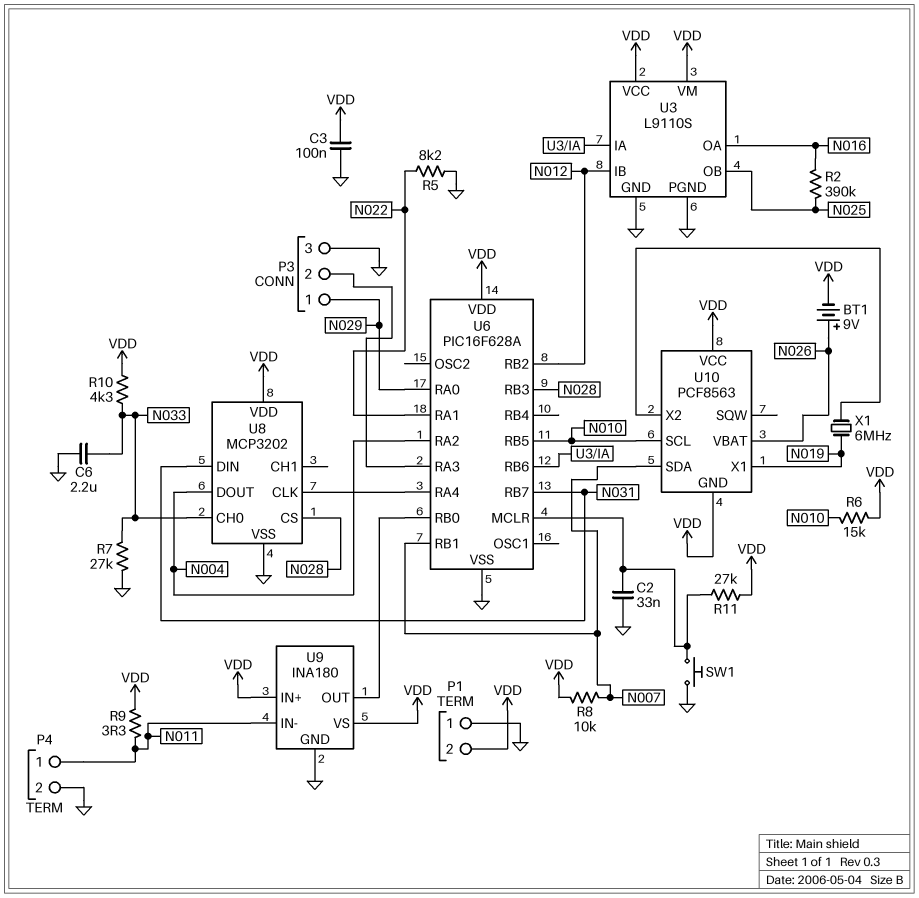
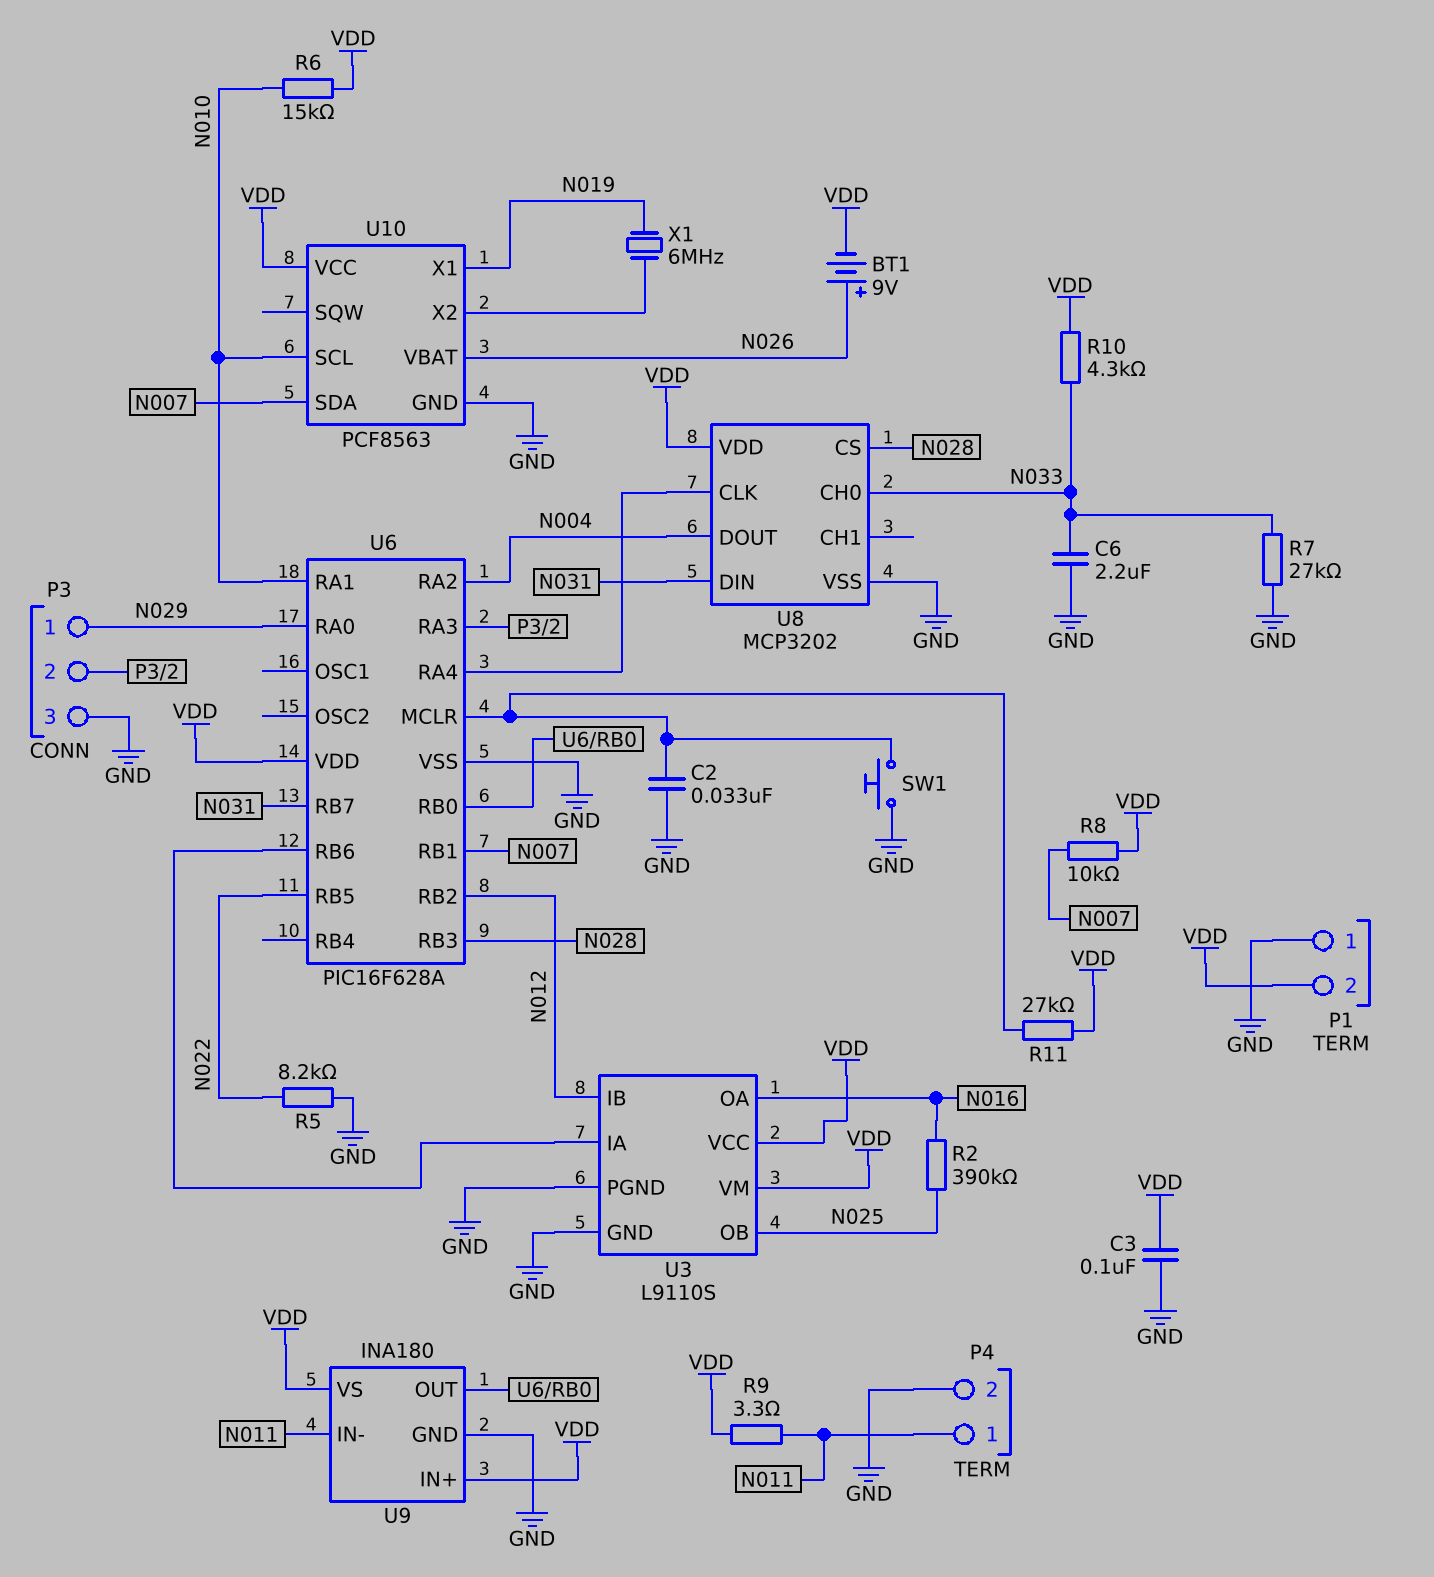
U6 pin RA1: N022 -> N010
U6 pin RB5: N010 -> N022
U10 pin GND: VDD -> GND

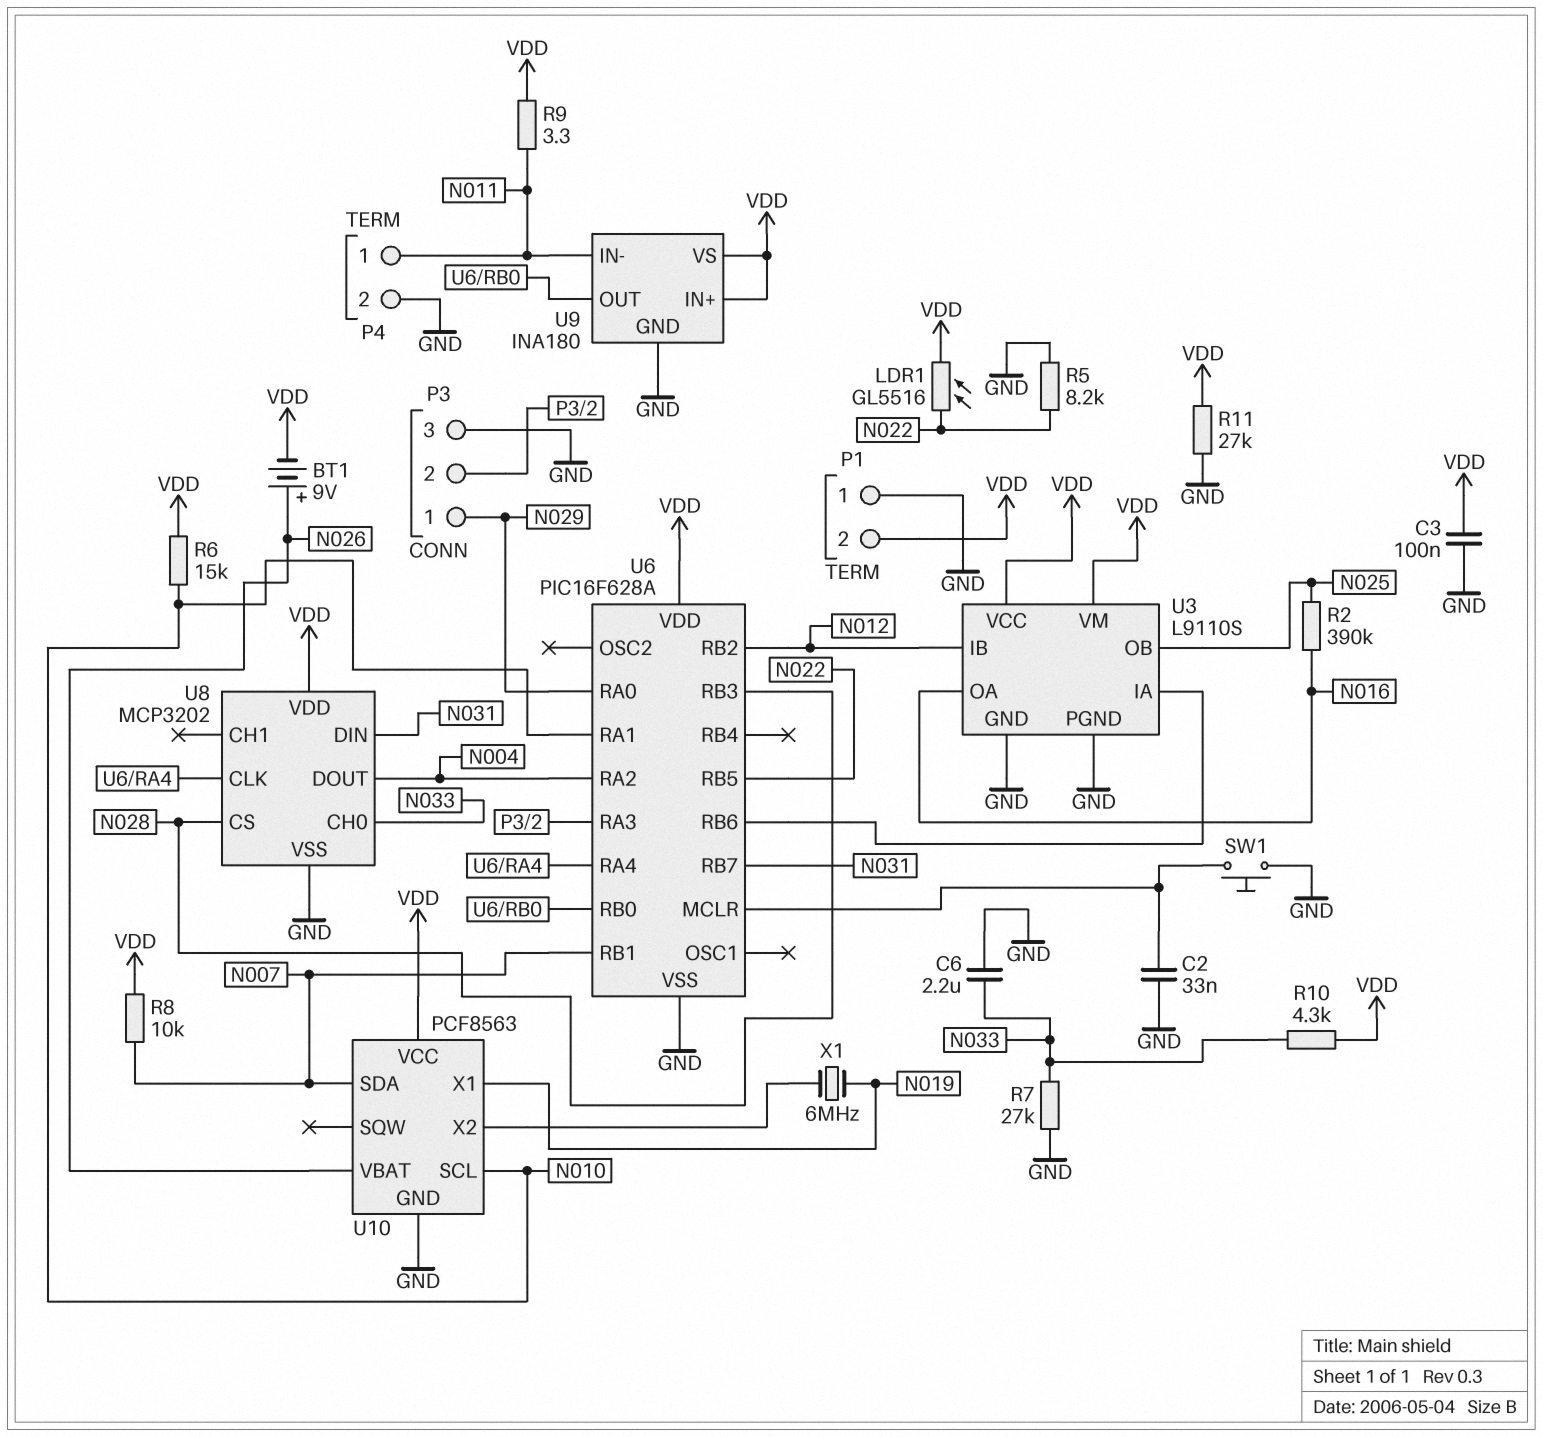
LDR1: none -> GL5516 (N022, VDD)
R11: 27k (U6/MCLR, VDD) -> 27k (GND, VDD)

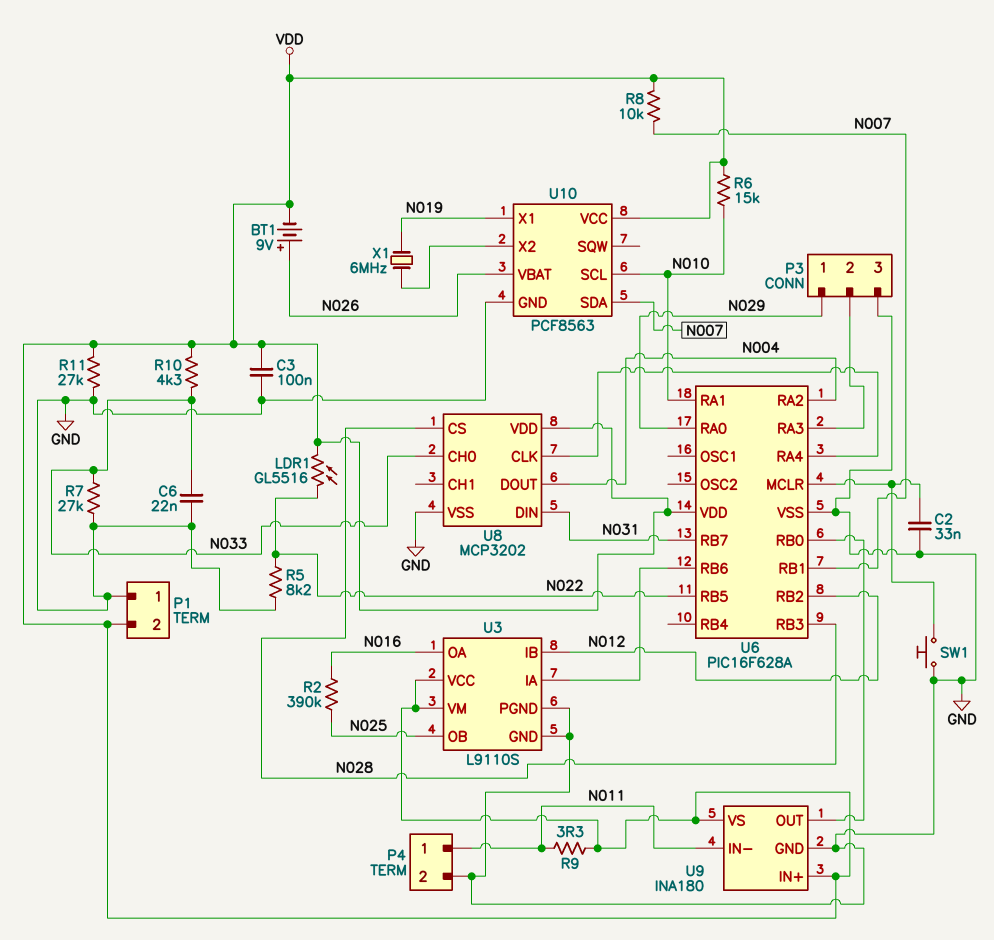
C6: 2.2uF (GND, N033) -> 22nF (GND, N033)

